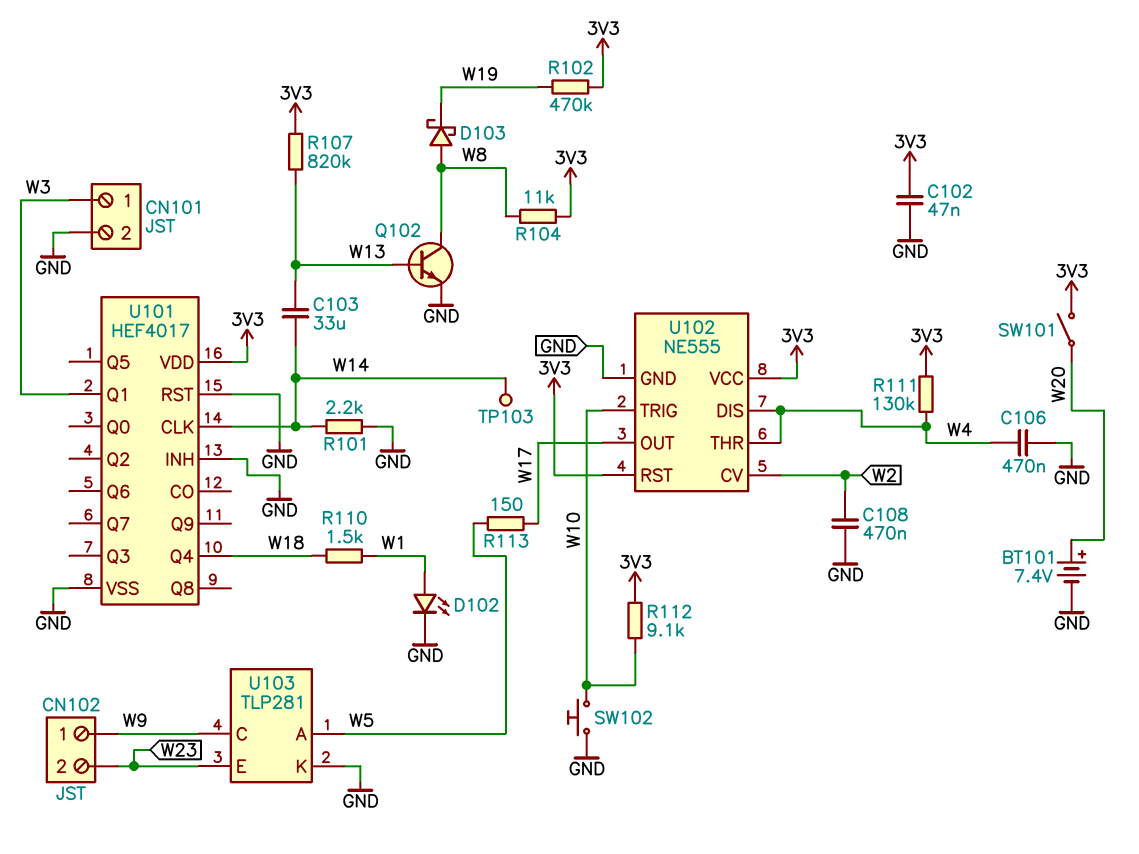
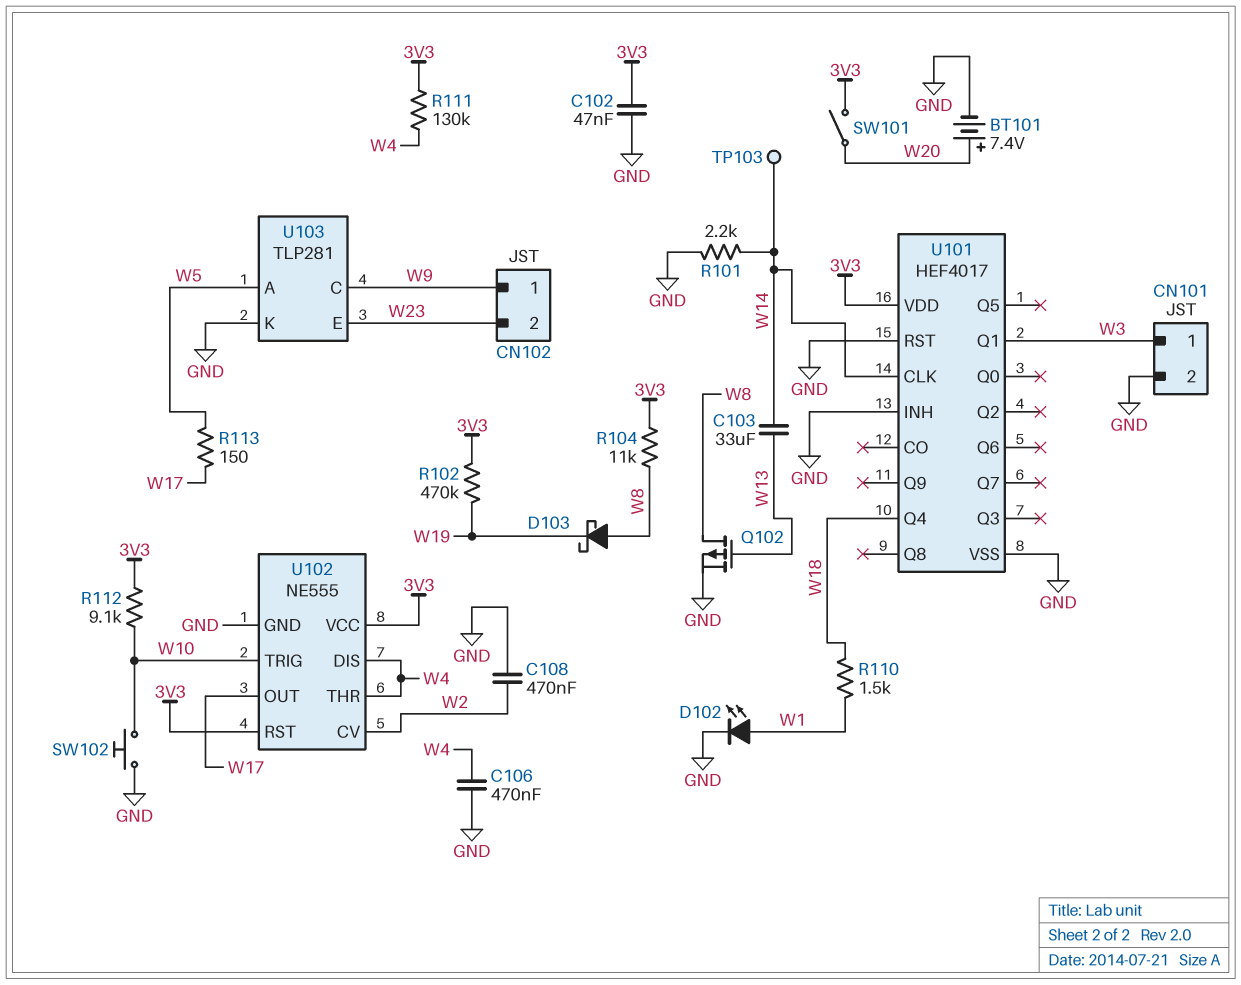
Q102: NPN (B W13, C W8, E GND) -> PMOS (G W13, D W8, S GND)
R107: 820k (3V3, W13) -> none

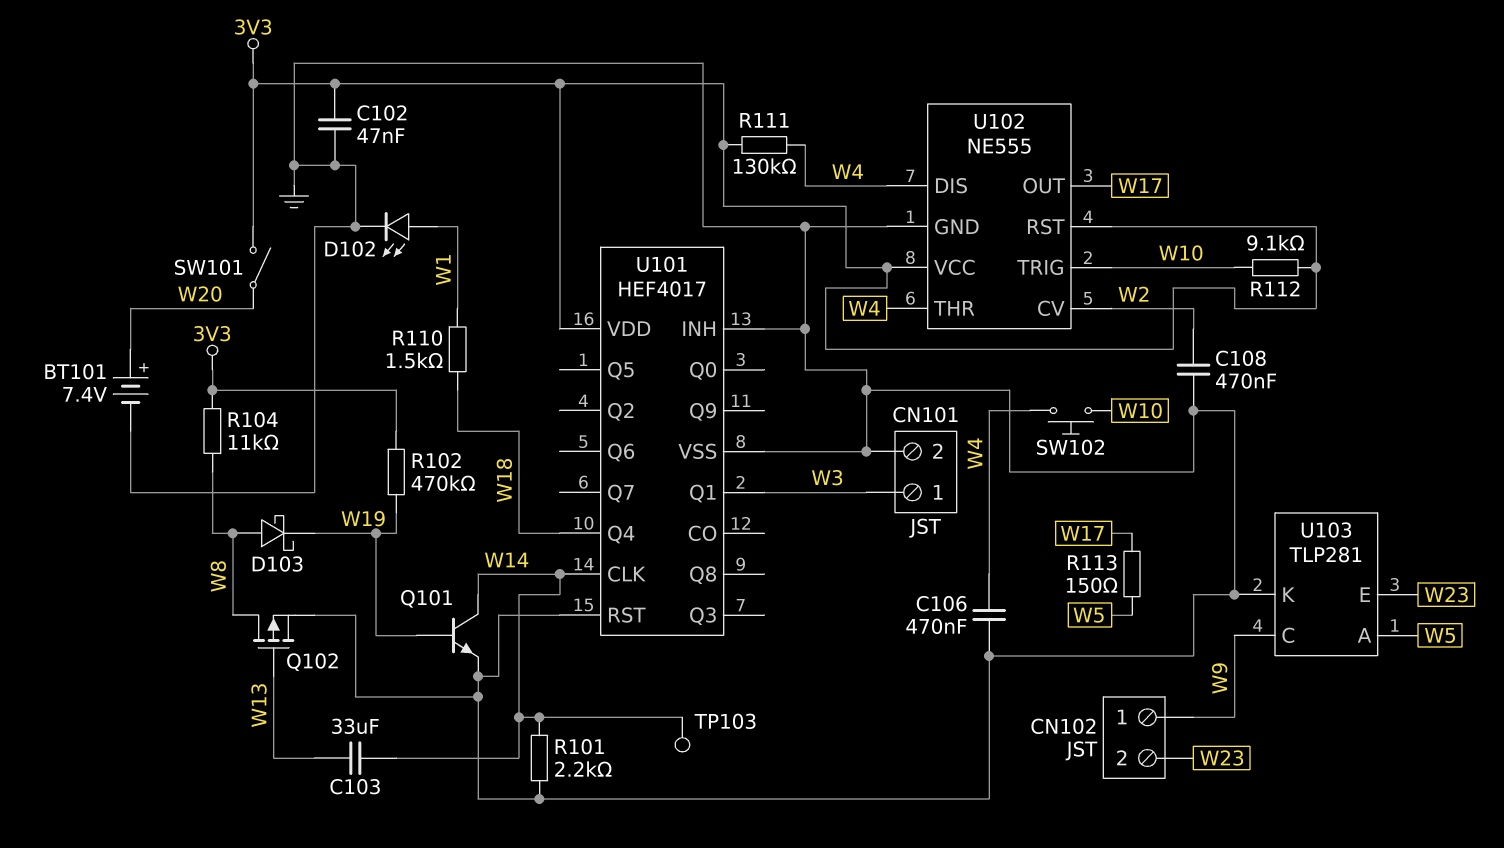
Q101: none -> NPN (B W19, C W14, E GND)
SW102: button (GND, W10) -> button (W4, W10)

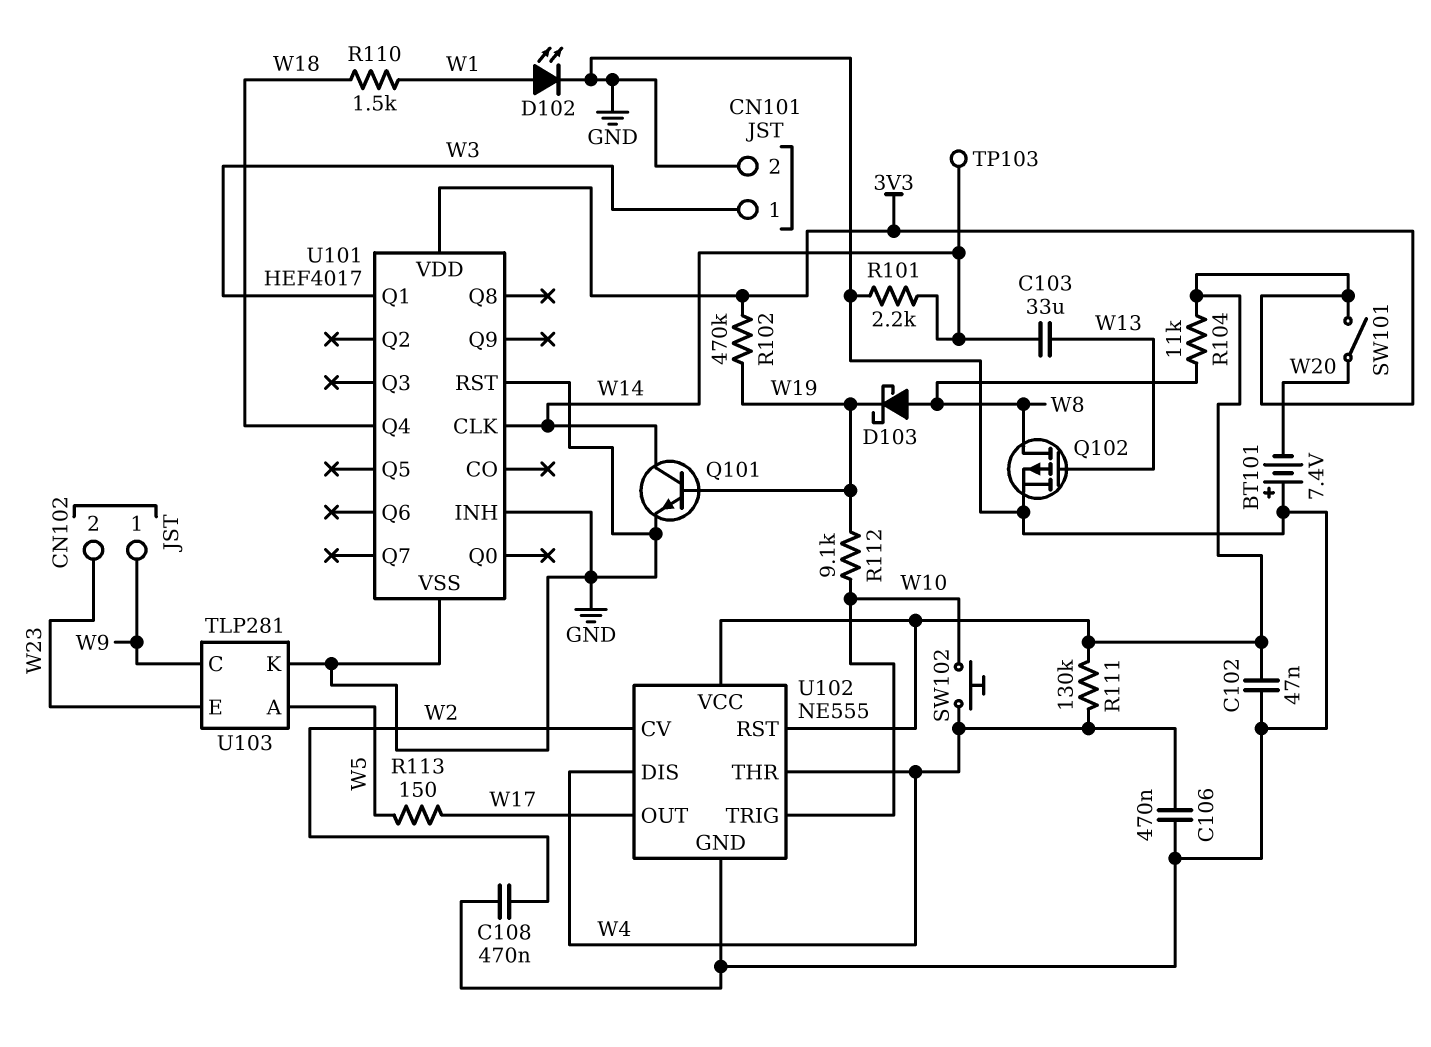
BT101: 7.4V (plus W20, minus GND) -> 7.4V (plus GND, minus W20)
R112: 9.1k (3V3, W10) -> 9.1k (W10, W19)

